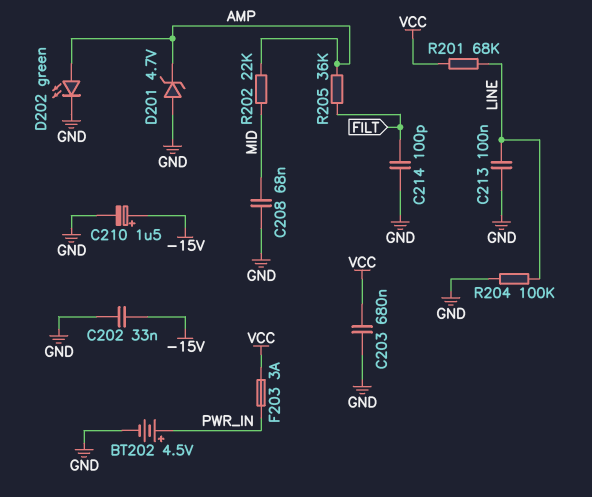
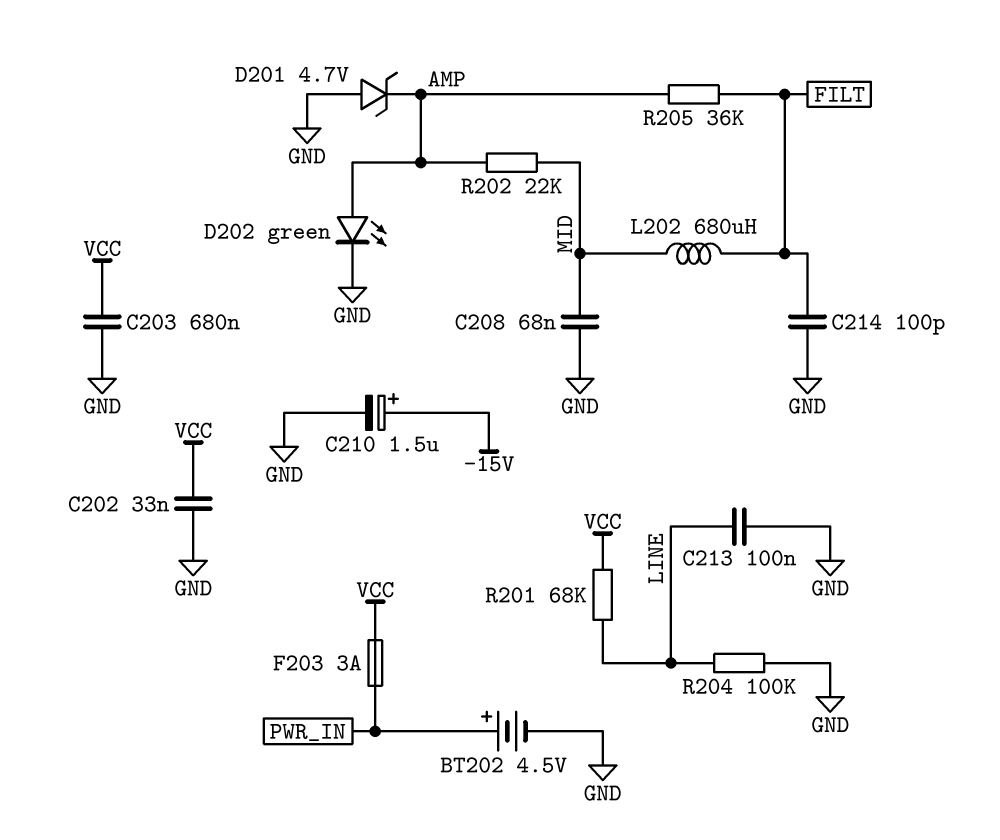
C202: 33nF (-15V, GND) -> 33nF (GND, VCC)
L202: none -> 680uH (FILT, MID)

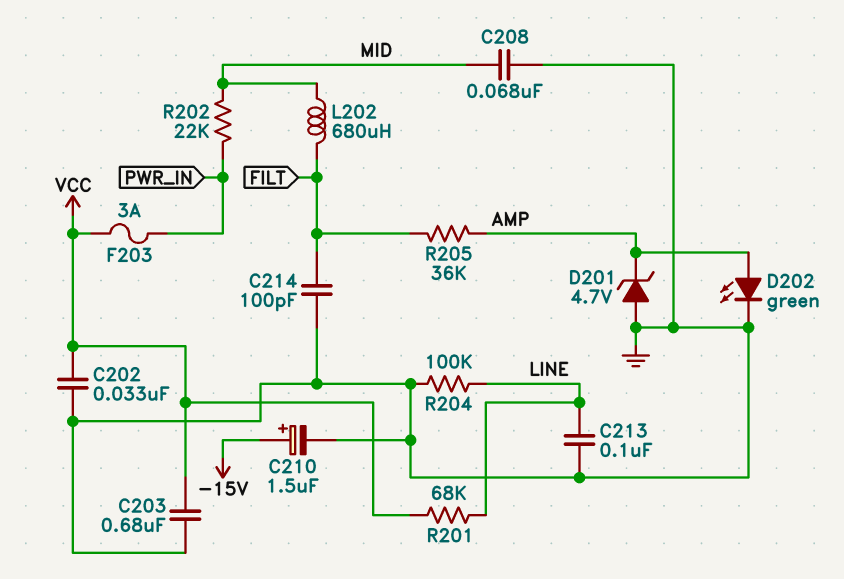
BT202: 4.5V (plus PWR_IN, minus GND) -> none
R202: 22k (AMP, MID) -> 22k (MID, PWR_IN)

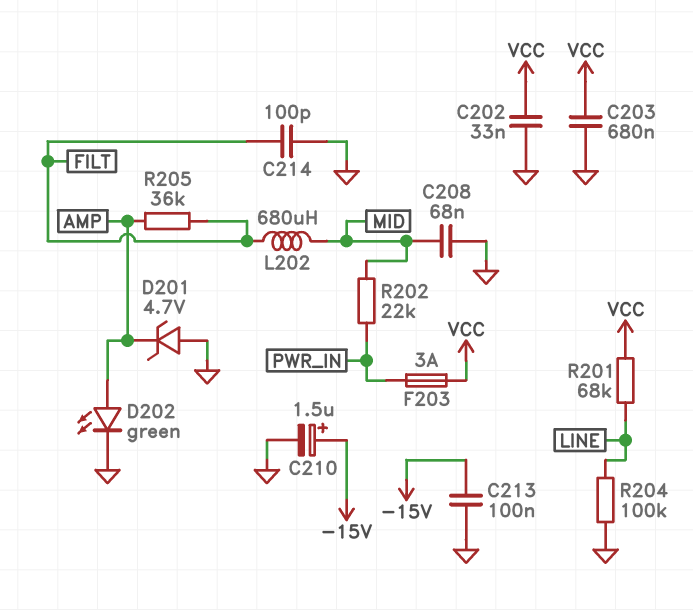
C213: 100nF (GND, LINE) -> 100nF (-15V, GND)

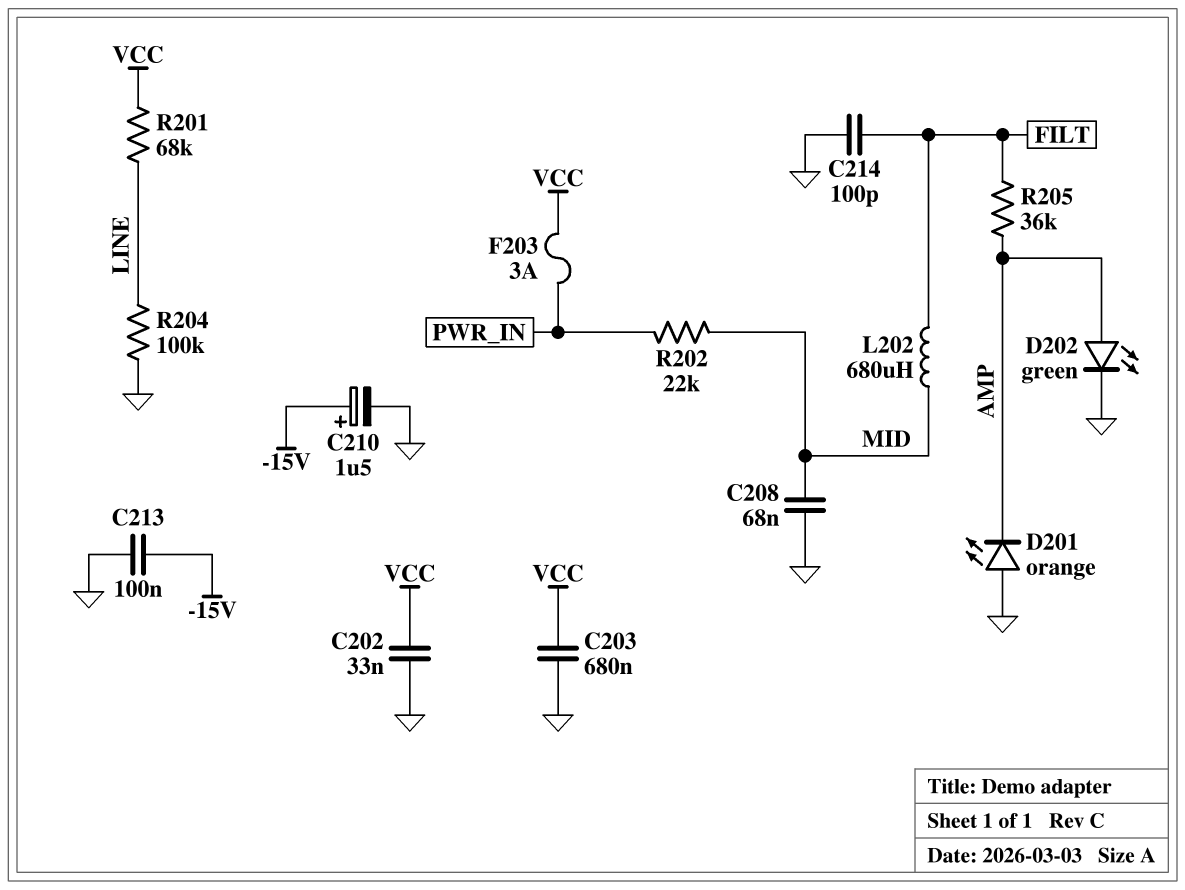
D201: zener 4.7V (A GND, K AMP) -> LED orange (A GND, K AMP)

